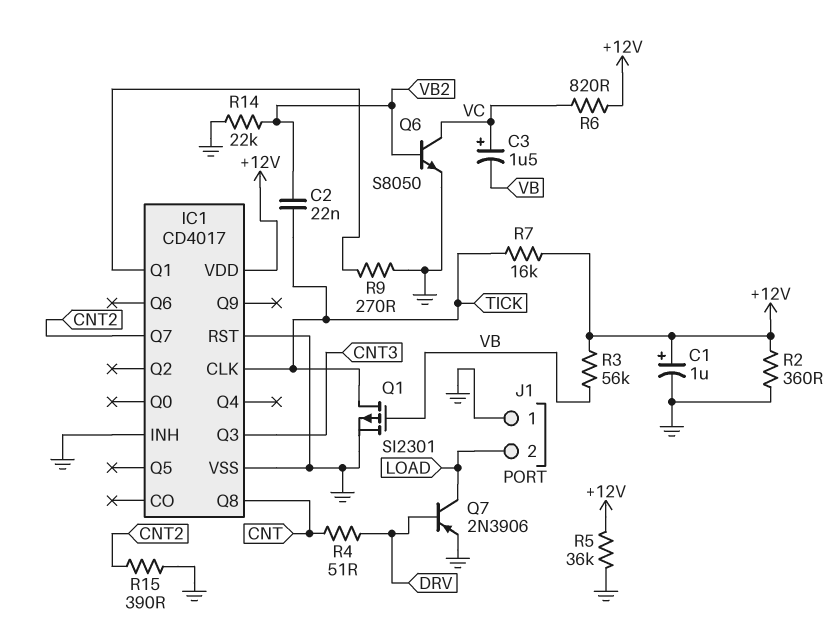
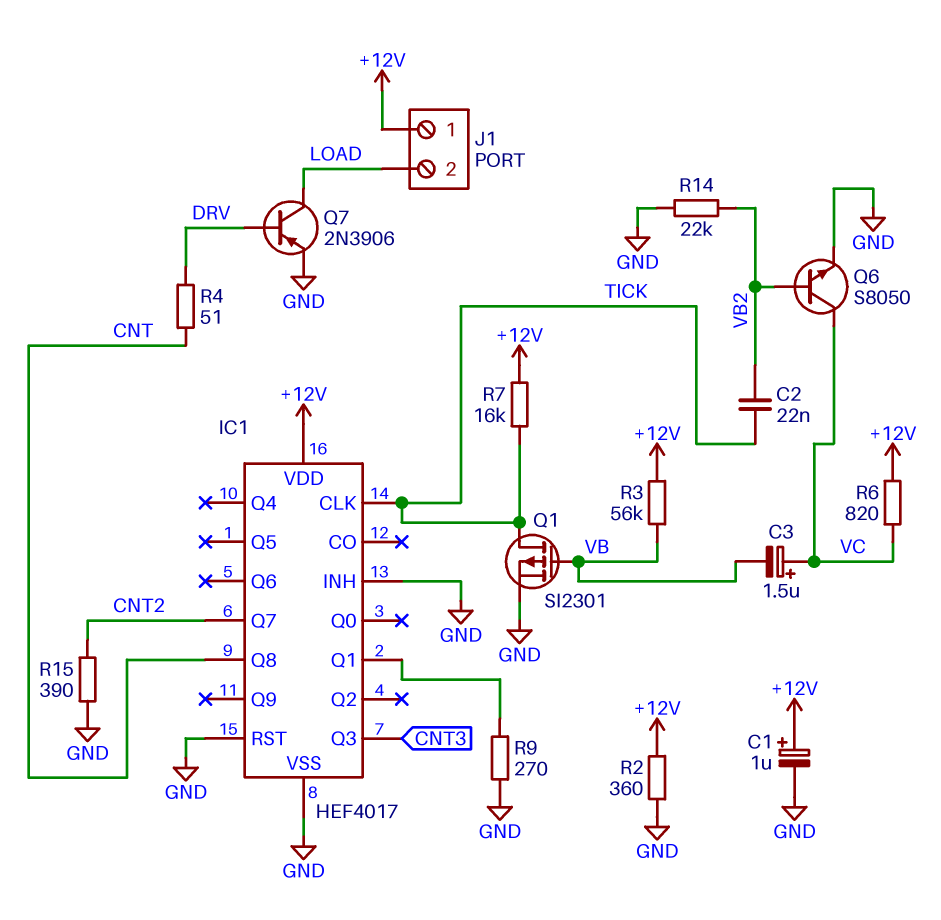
IC1: CD4017 -> HEF4017
J1 pin 1: GND -> +12V
R5: 36k (+12V, GND) -> none

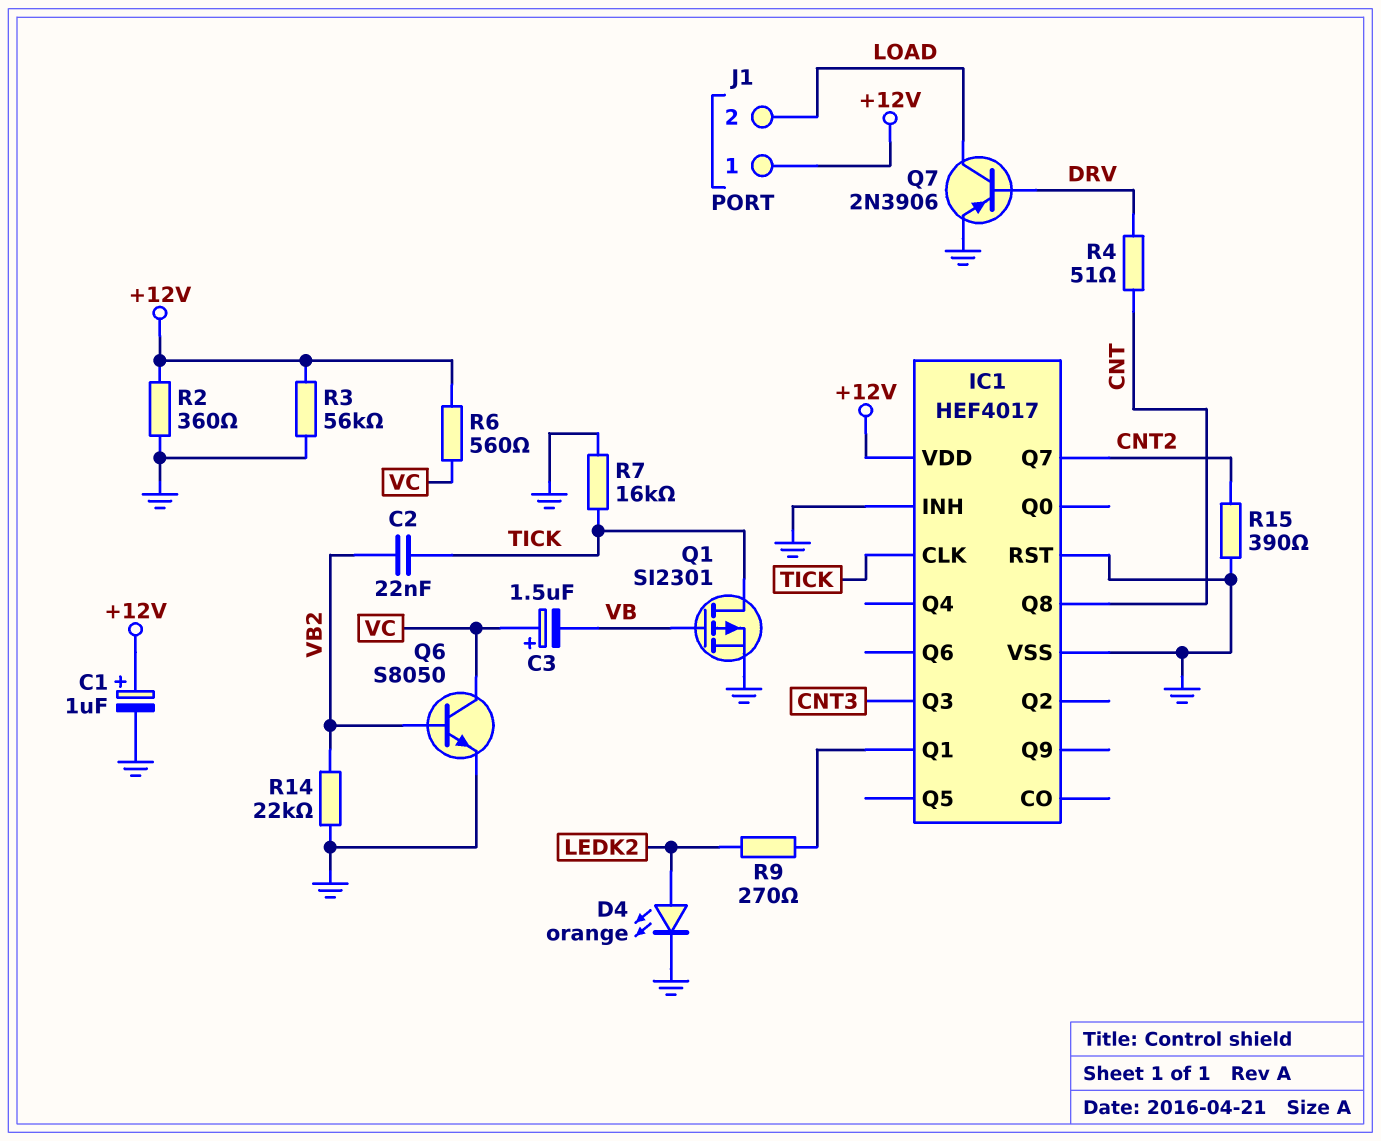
D4: none -> LED orange (A LEDK2, K GND)
R3: 56k (+12V, VB) -> 56k (+12V, GND)
R6: 820 (+12V, VC) -> 560 (+12V, VC)
R7: 16k (+12V, TICK) -> 16k (GND, TICK)
R9: 270 (GND, IC1/Q1) -> 270 (IC1/Q1, LEDK2)

